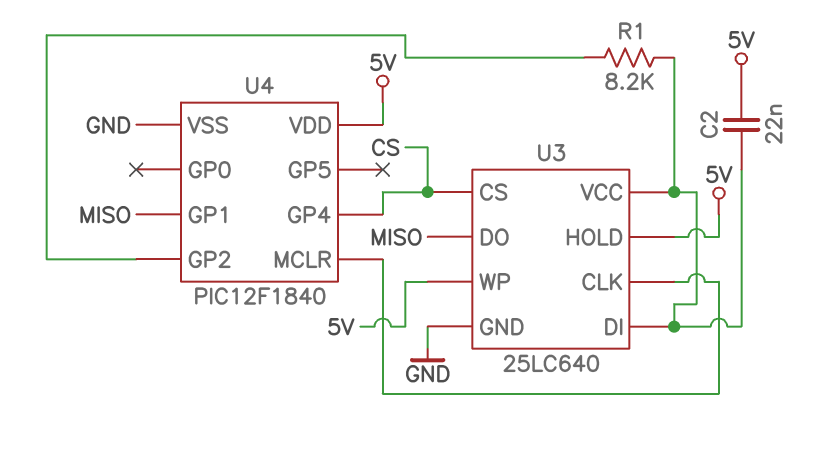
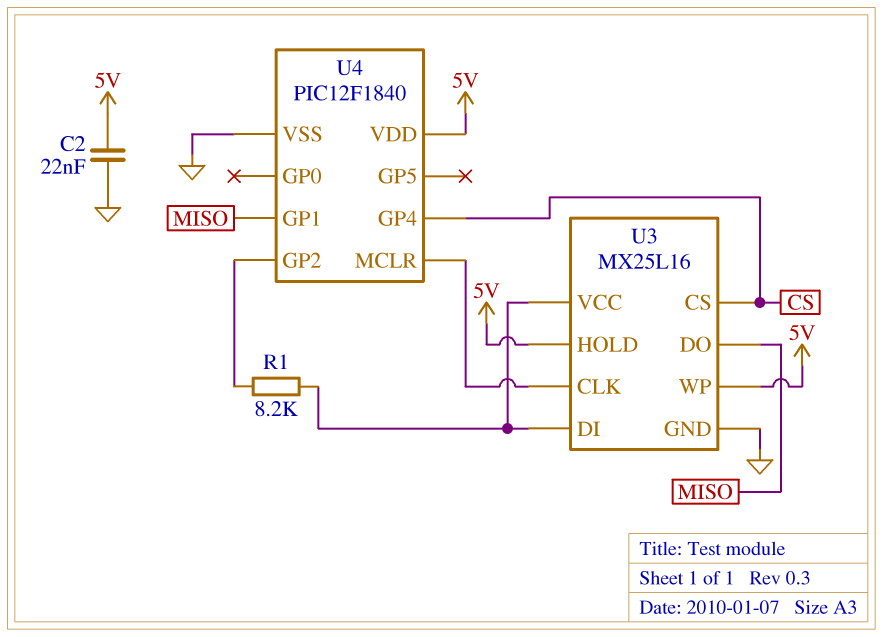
C2: 22nF (5V, U3/DI) -> 22nF (5V, GND)
U3: 25LC640 -> MX25L16

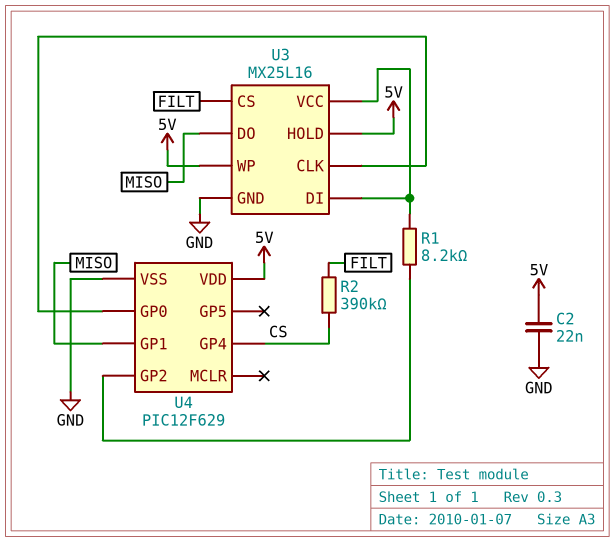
R2: none -> 390k (CS, FILT)
U3 pin CS: CS -> FILT
U4: PIC12F1840 -> PIC12F629
U4 pin GP0: none -> U3/CLK
U4 pin MCLR: U3/CLK -> none

